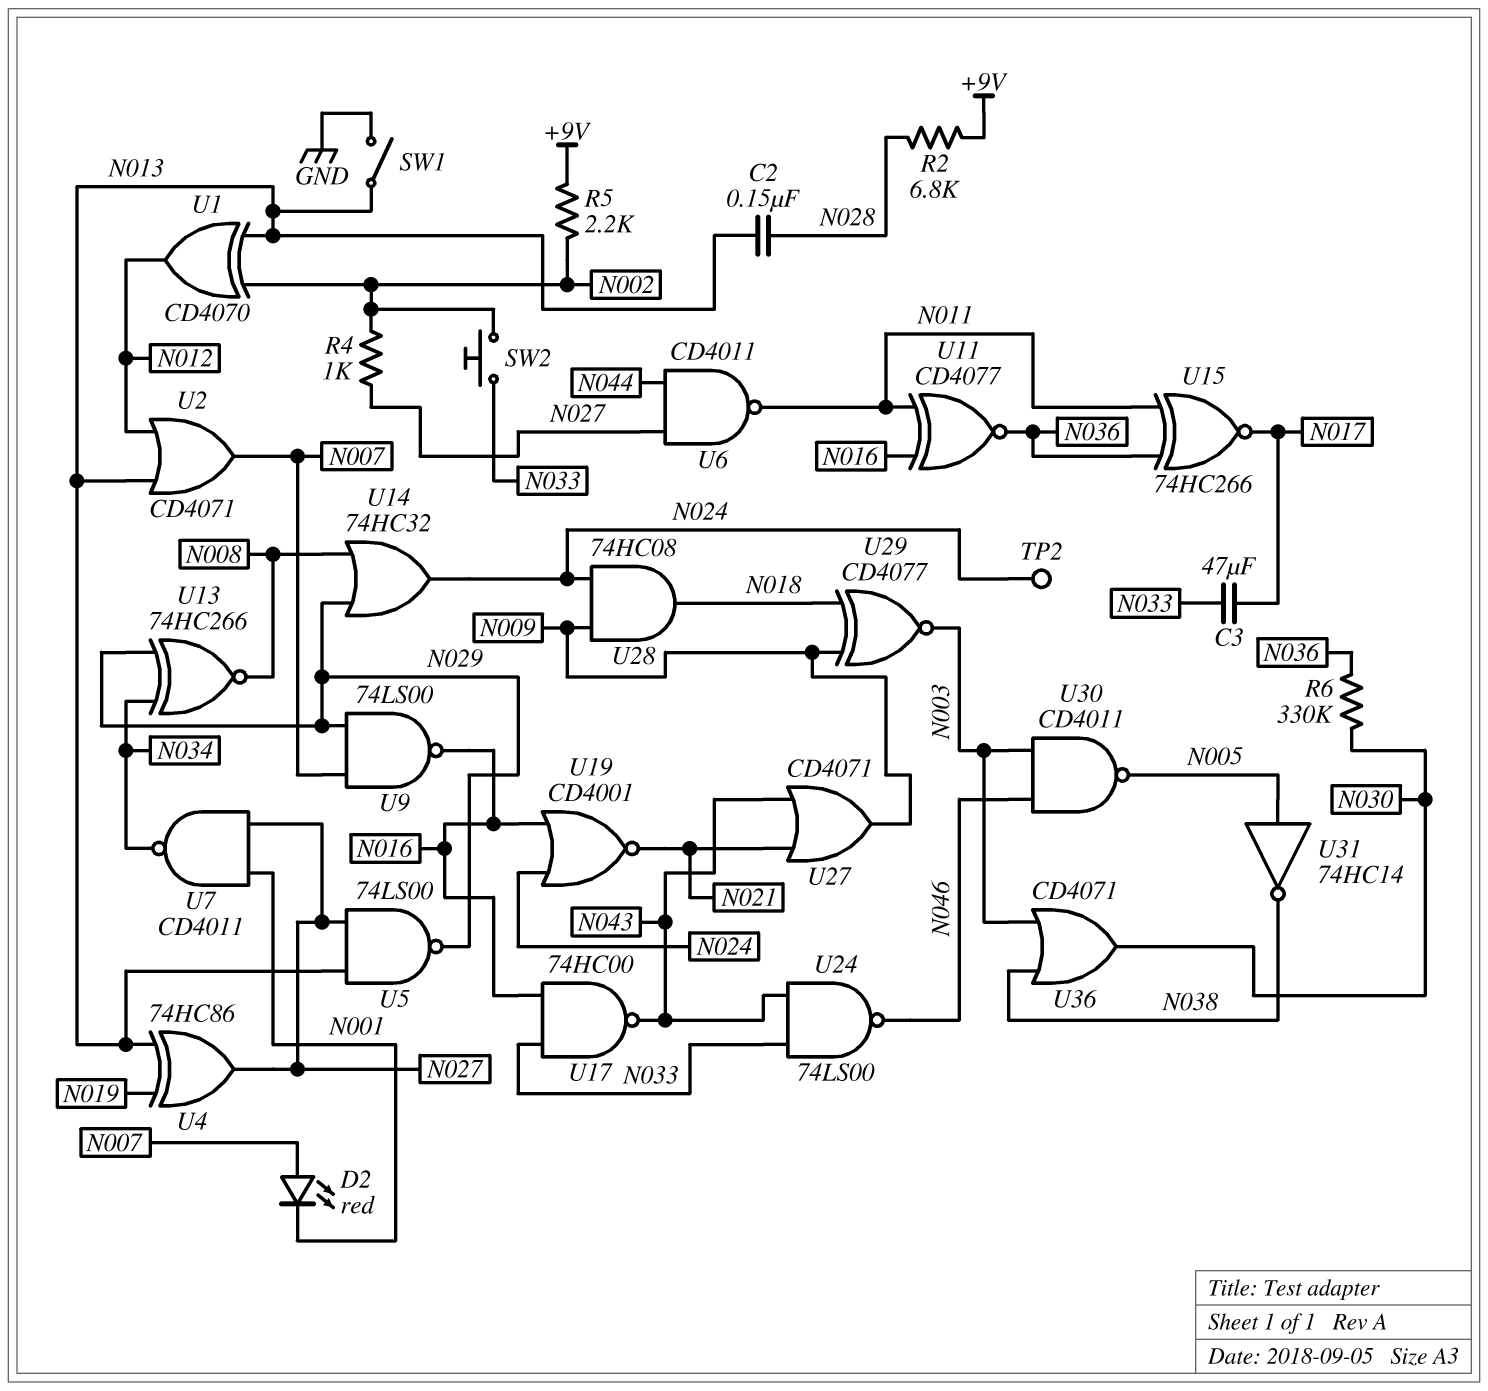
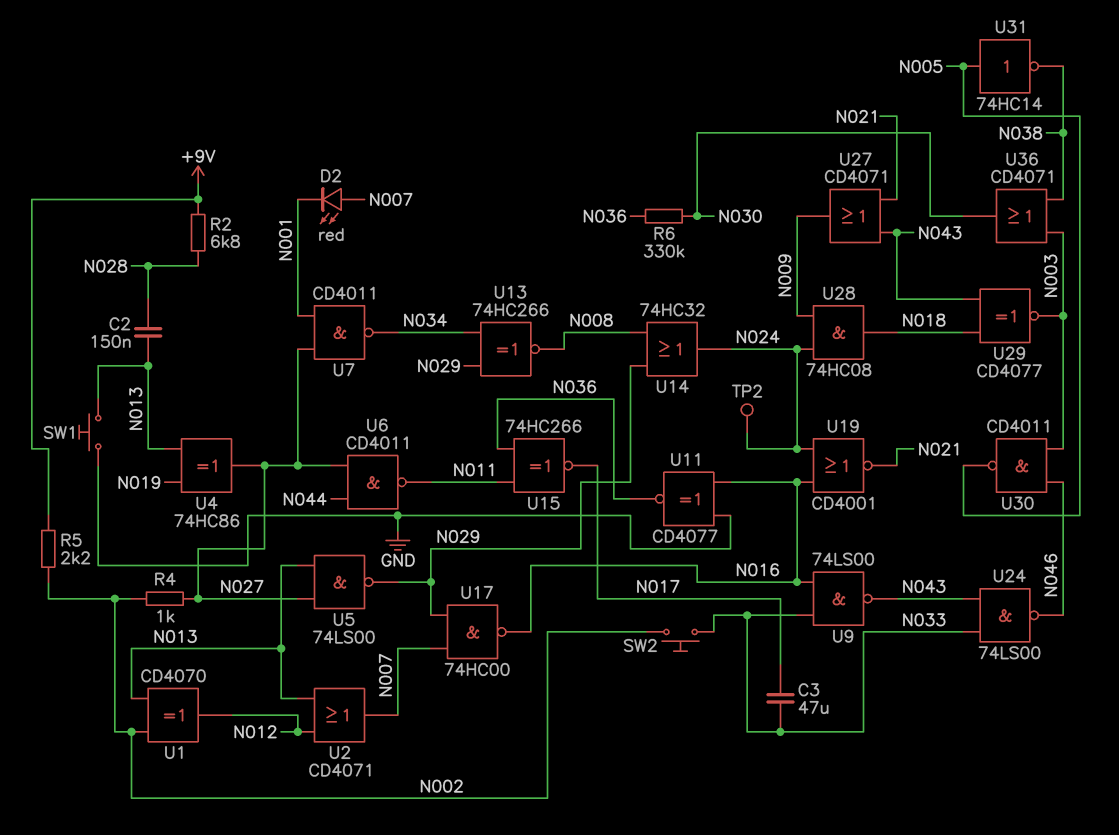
SW1: switch (GND, N013) -> button (GND, N013)
U9: NAND 74LS00 (in N007, in N029, out N016) -> NAND 74LS00 (in N016, in N033, out N043)
U11: XNOR CD4077 (in N011, in N016, out N036) -> XNOR CD4077 (in GND, in N016, out N036)
U17: NAND 74HC00 (in N016, in N033, out N043) -> NAND 74HC00 (in N007, in N029, out N016)
U29: XNOR CD4077 (in N009, in N018, out N003) -> XNOR CD4077 (in N018, in N043, out N003)

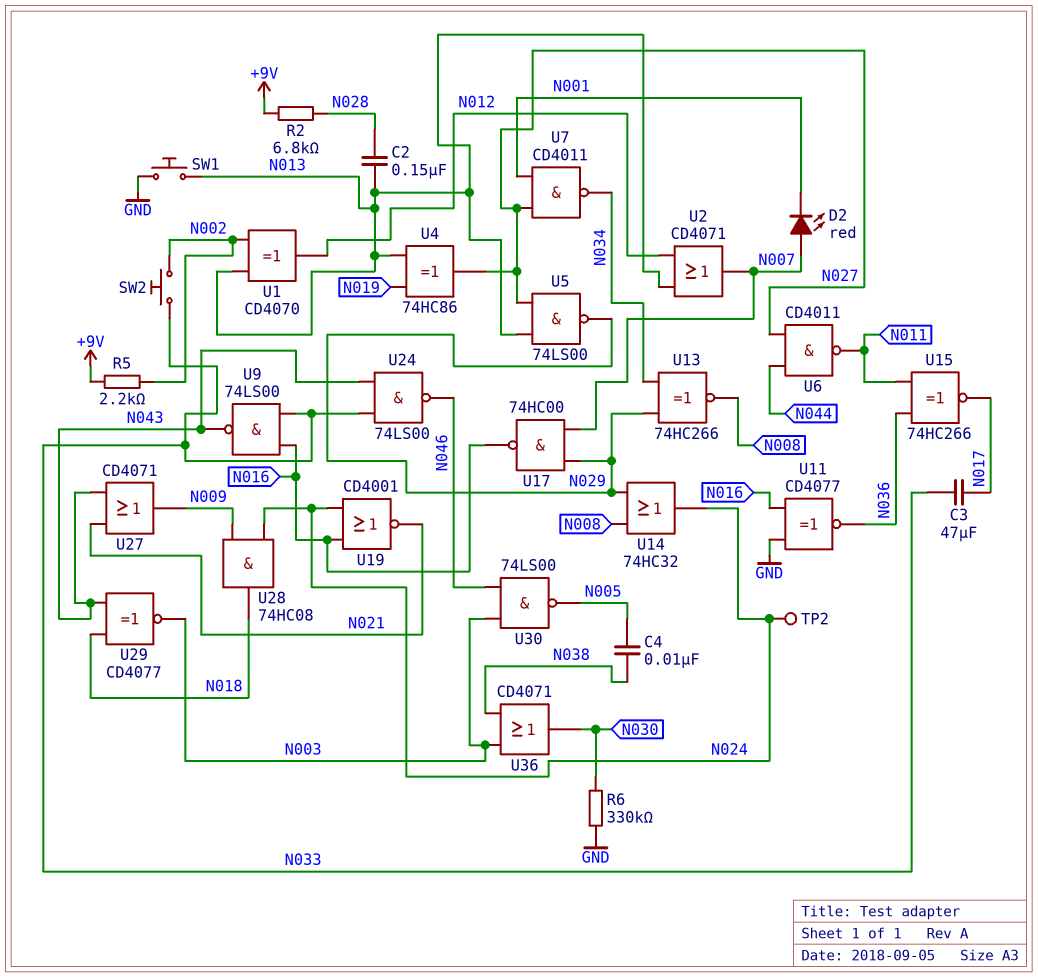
C4: none -> 10nF (N005, N038)
R4: 1k (N002, N027) -> none
R6: 330k (N030, N036) -> 330k (GND, N030)
U30: NAND CD4011 (in N003, in N046, out N005) -> NAND 74LS00 (in N003, in N046, out N005)
U31: NOT 74HC14 (in N005, out N038) -> none

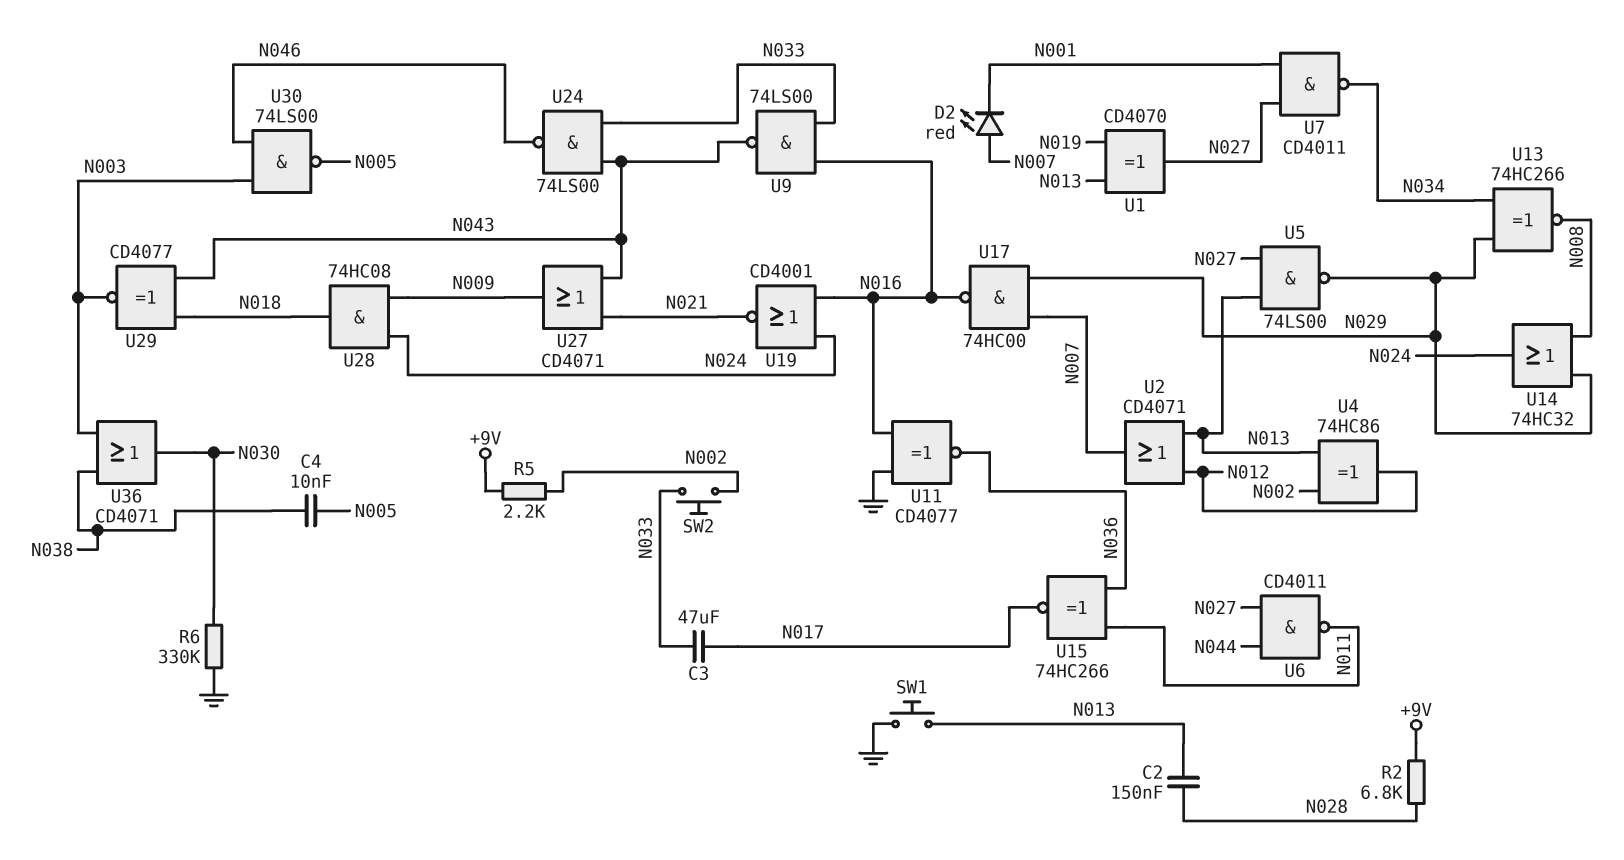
TP2: test point (N024) -> none
U1: XOR CD4070 (in N002, in N013, out N012) -> XOR CD4070 (in N013, in N019, out N027)
U4: XOR 74HC86 (in N013, in N019, out N027) -> XOR 74HC86 (in N002, in N013, out N012)

